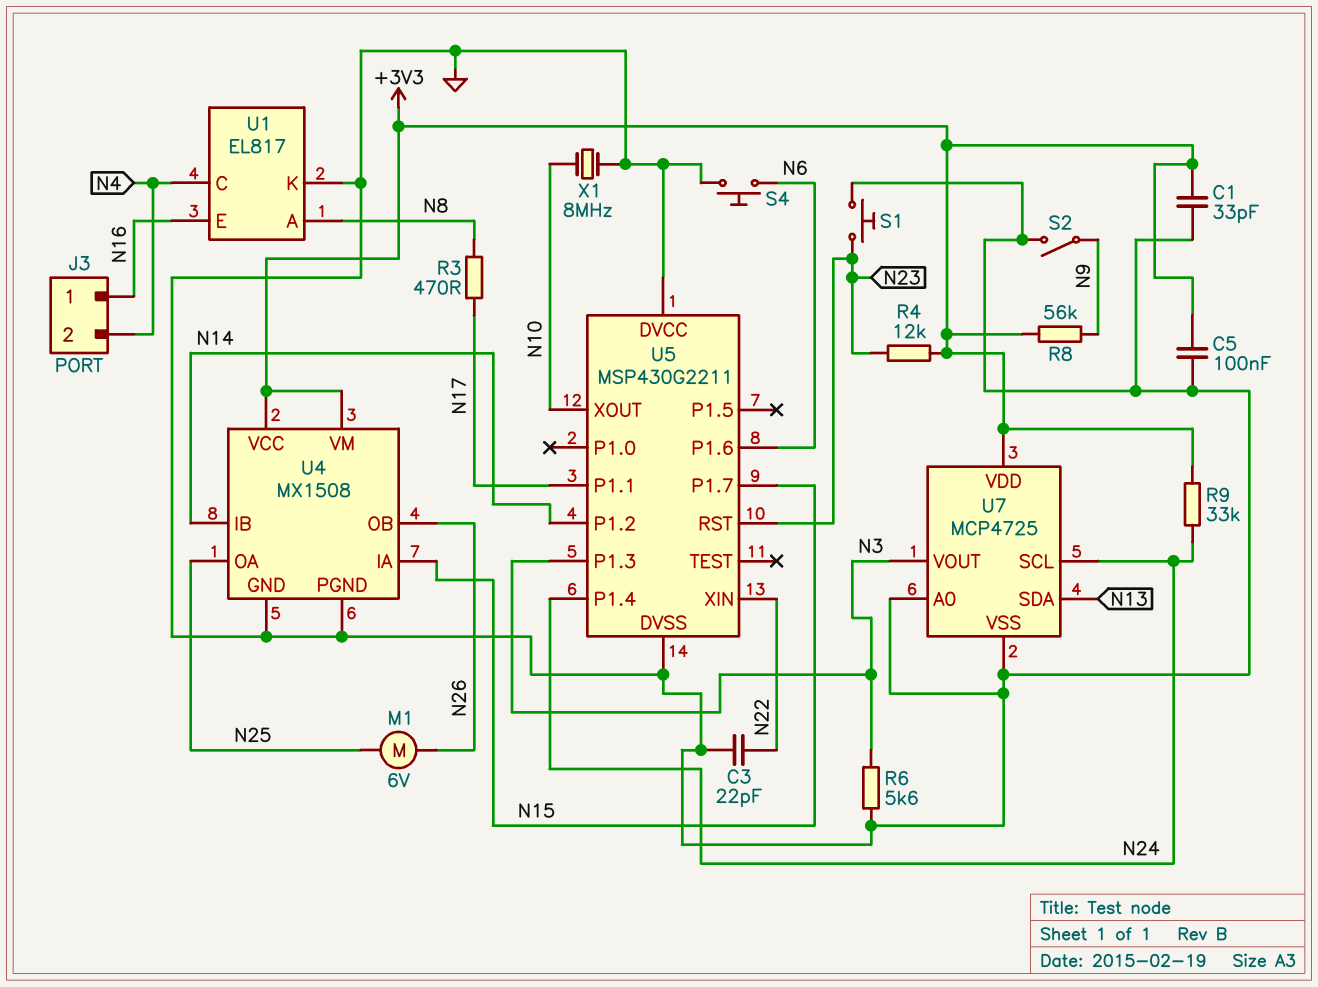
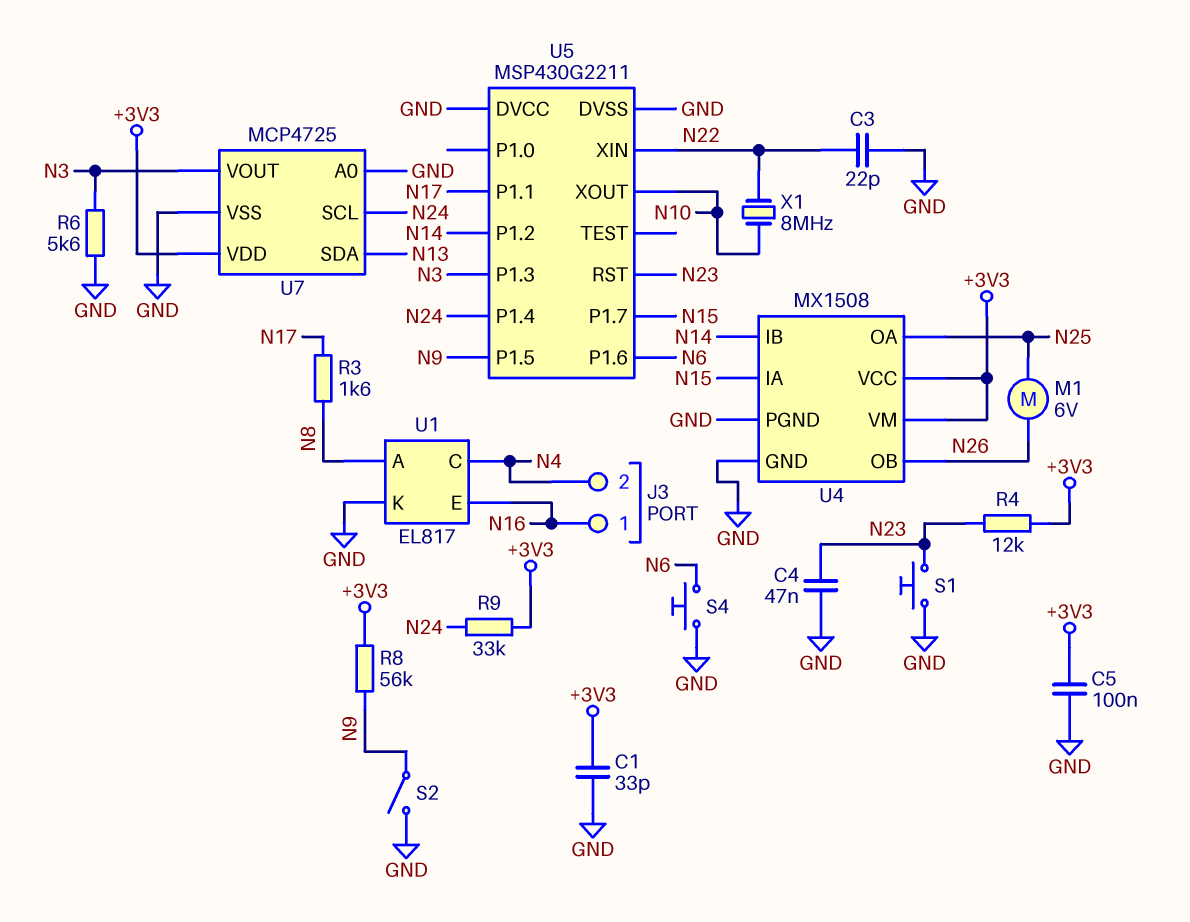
C4: none -> 47nF (GND, N23)
R3: 470 (N8, N17) -> 1.6k (N8, N17)
U5 pin P1.5: none -> N9
X1: 8MHz (GND, N10) -> 8MHz (N10, N22)

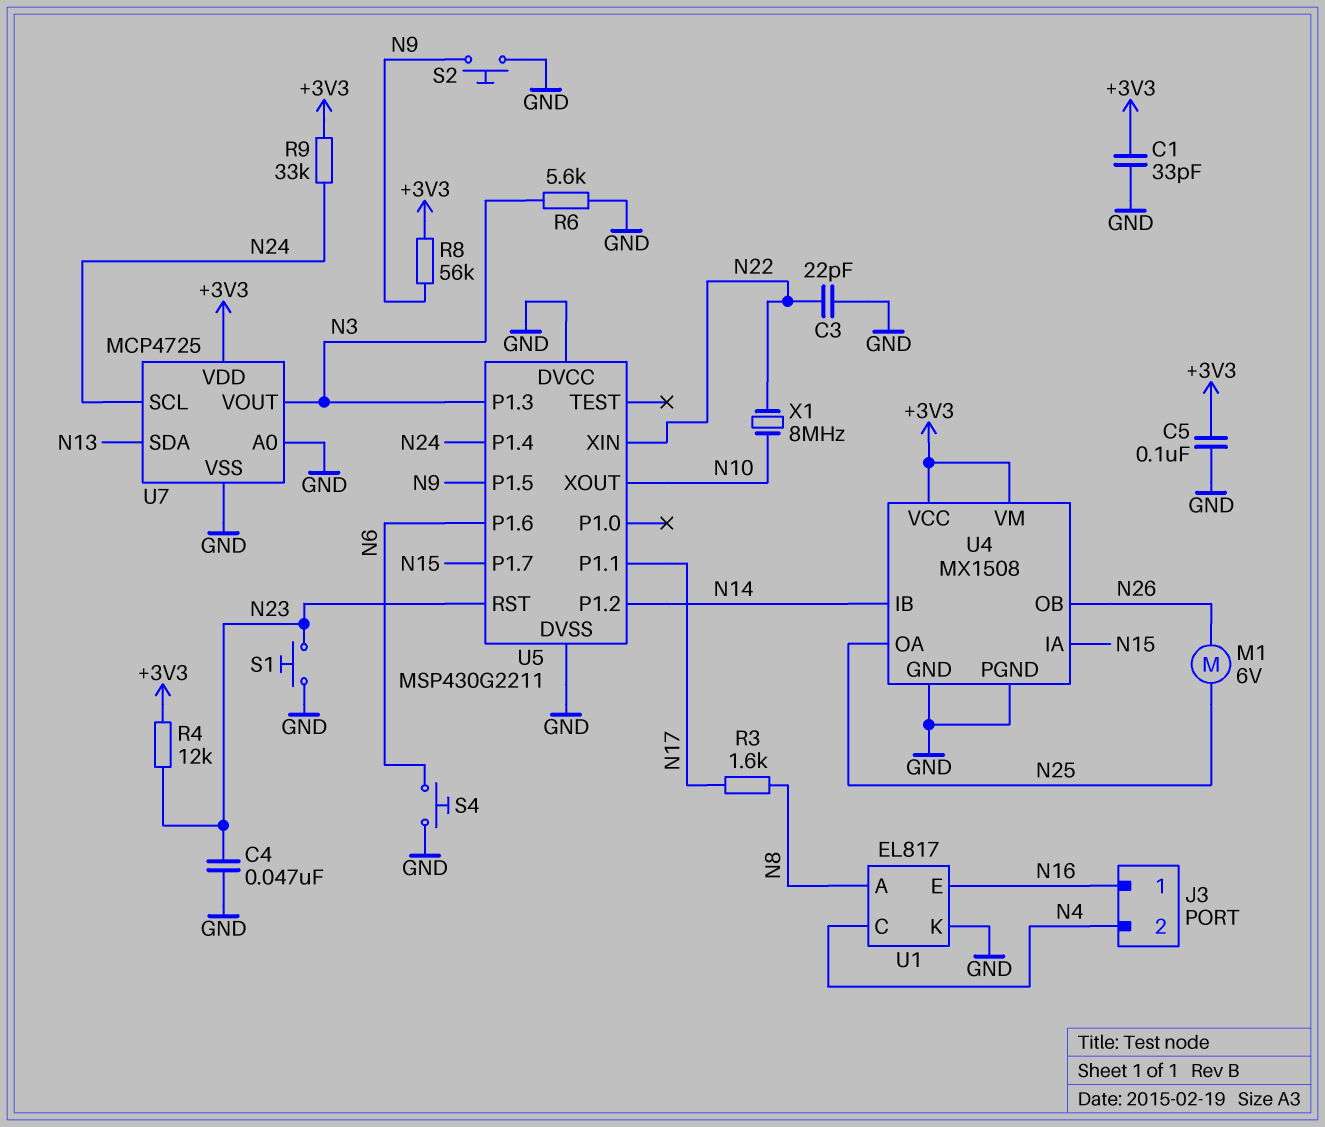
S2: switch (GND, N9) -> button (GND, N9)

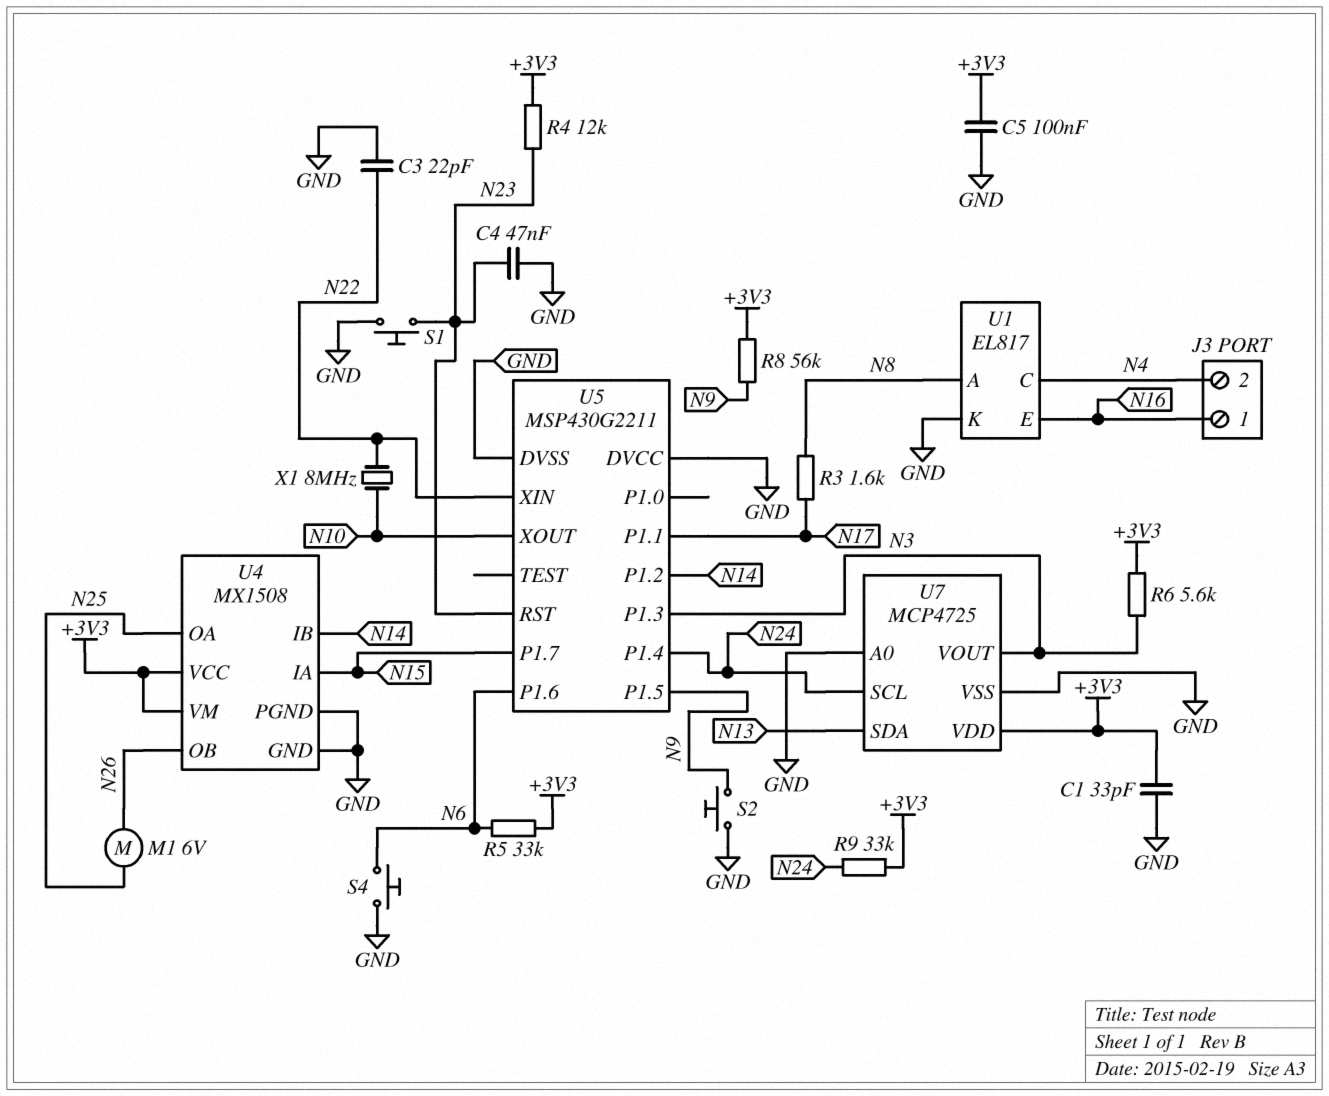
R5: none -> 33k (+3V3, N6)
R6: 5.6k (GND, N3) -> 5.6k (+3V3, N3)

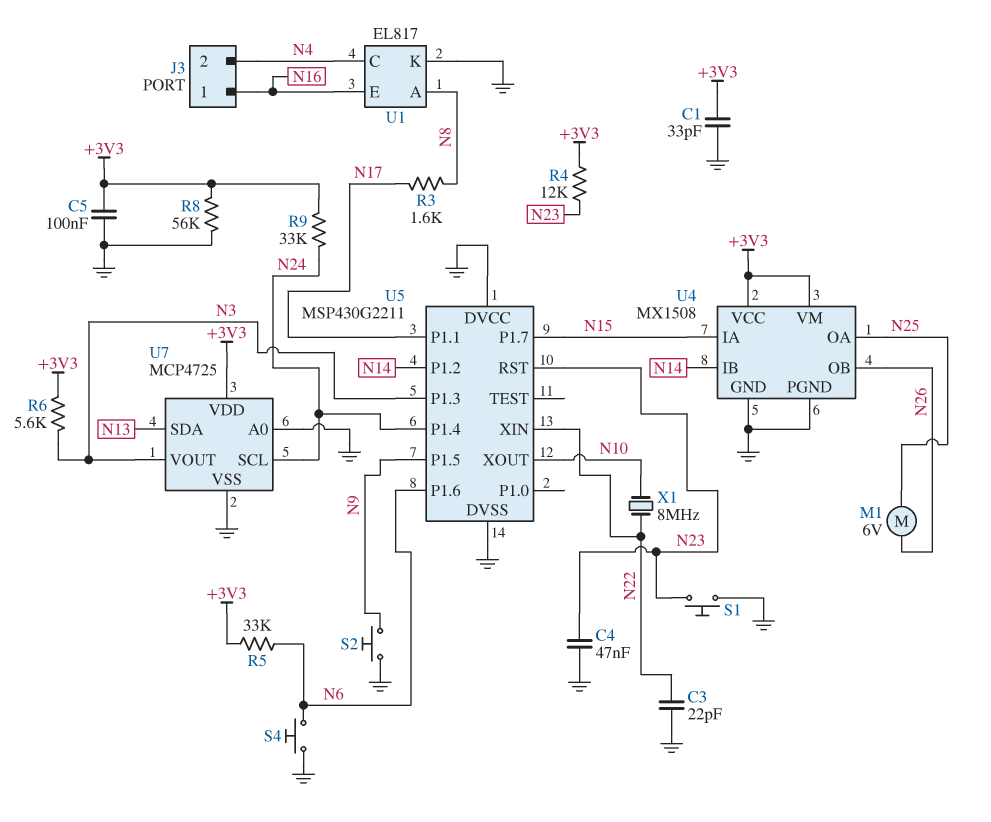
R8: 56k (+3V3, N9) -> 56k (+3V3, GND)

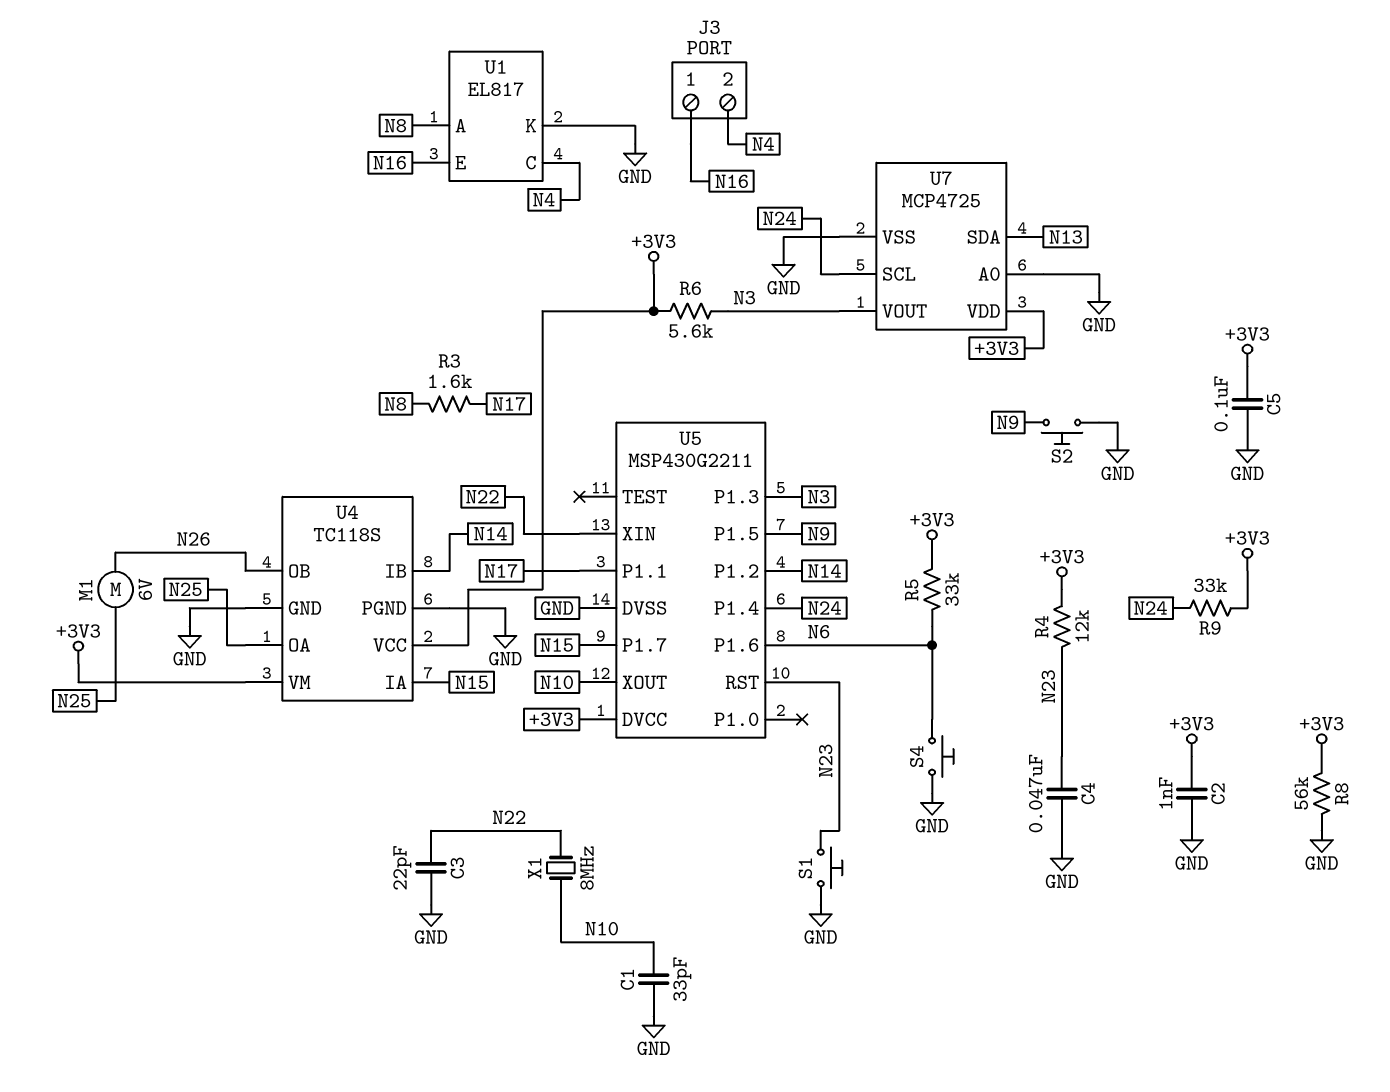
C1: 33pF (+3V3, GND) -> 33pF (GND, N10)
C2: none -> 1nF (+3V3, GND)
U4: MX1508 -> TC118S
U5 pin DVCC: GND -> +3V3

